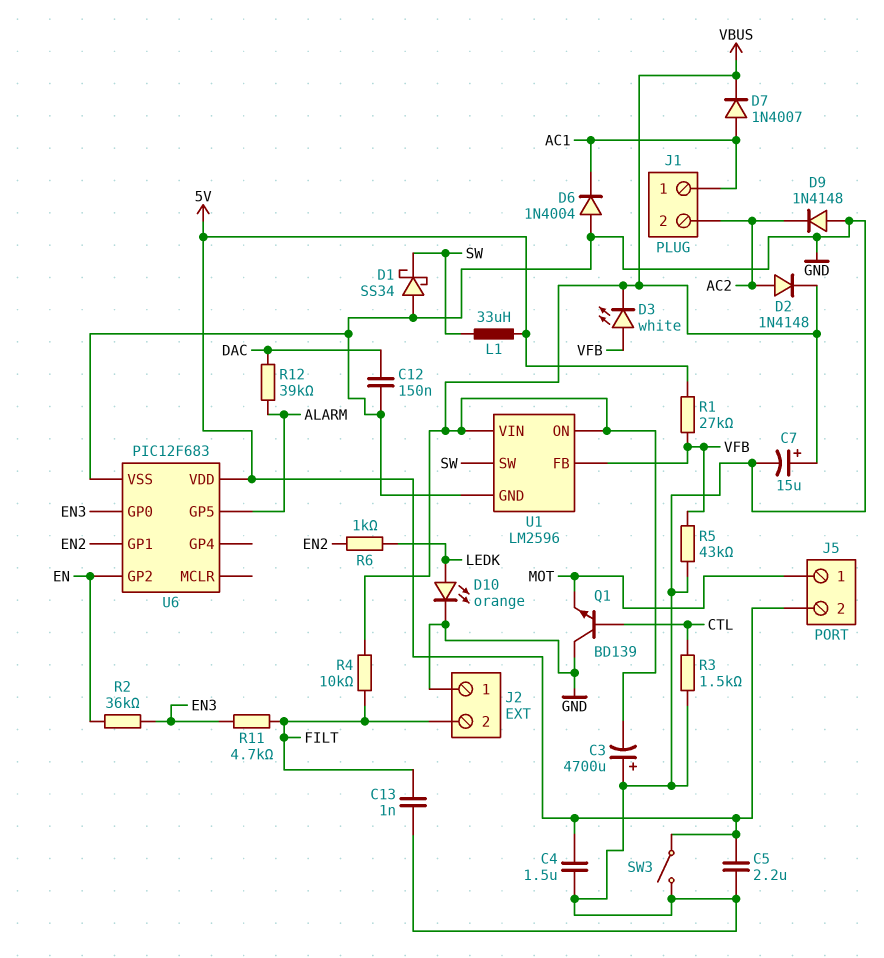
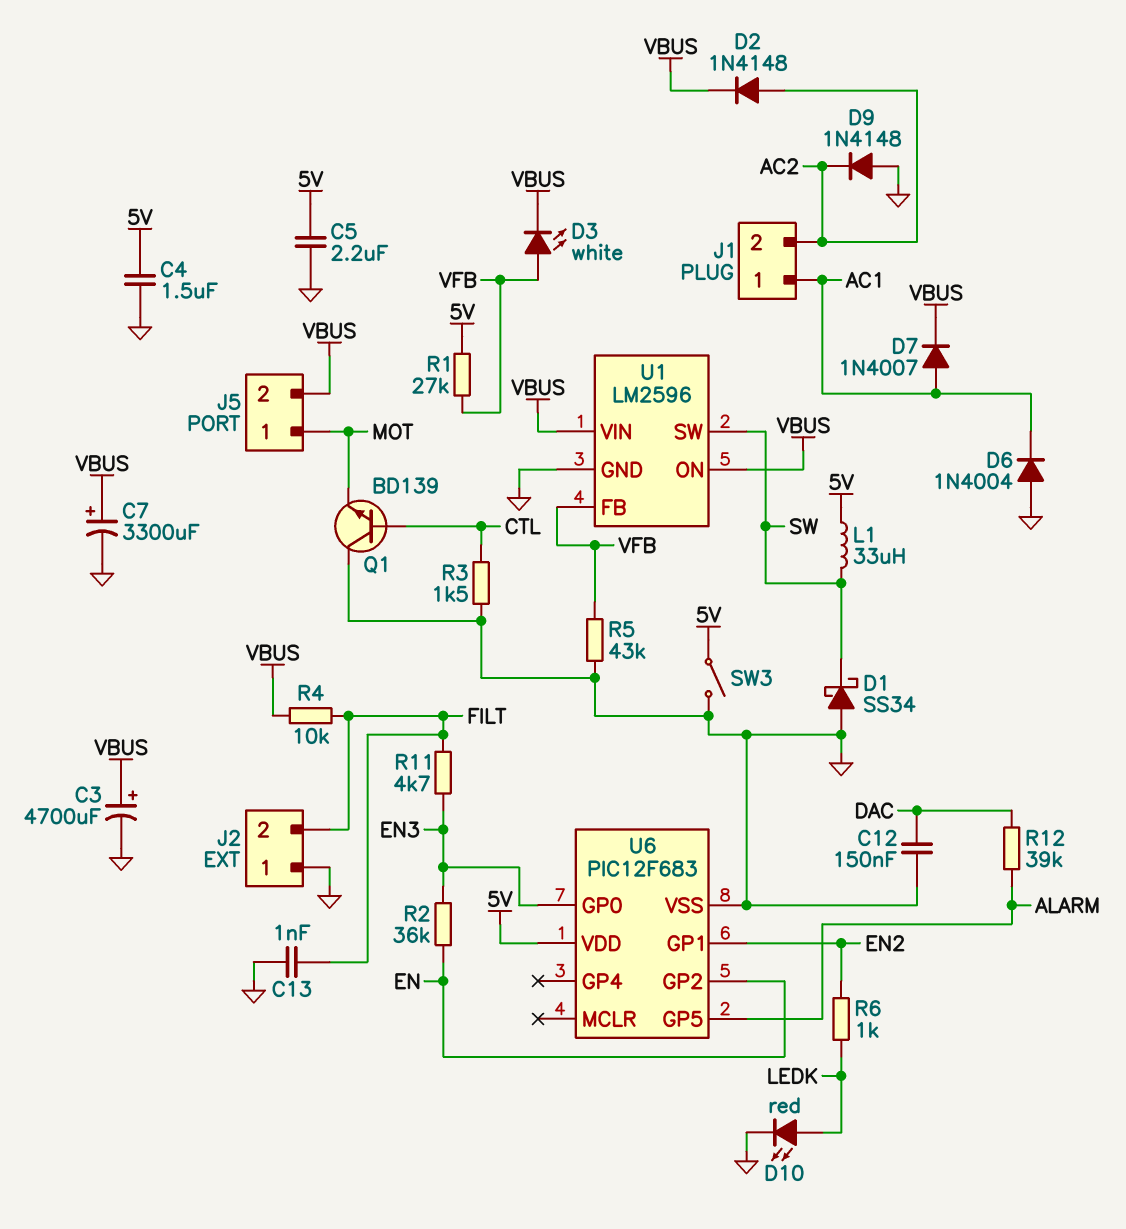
C3: 4700uF (plus GND, minus VBUS) -> 4700uF (plus VBUS, minus GND)
C7: 15uF (plus VBUS, minus GND) -> 3300uF (plus VBUS, minus GND)
D10: LED orange (A LEDK, K GND) -> LED red (A LEDK, K GND)
J5 pin 2: 5V -> VBUS

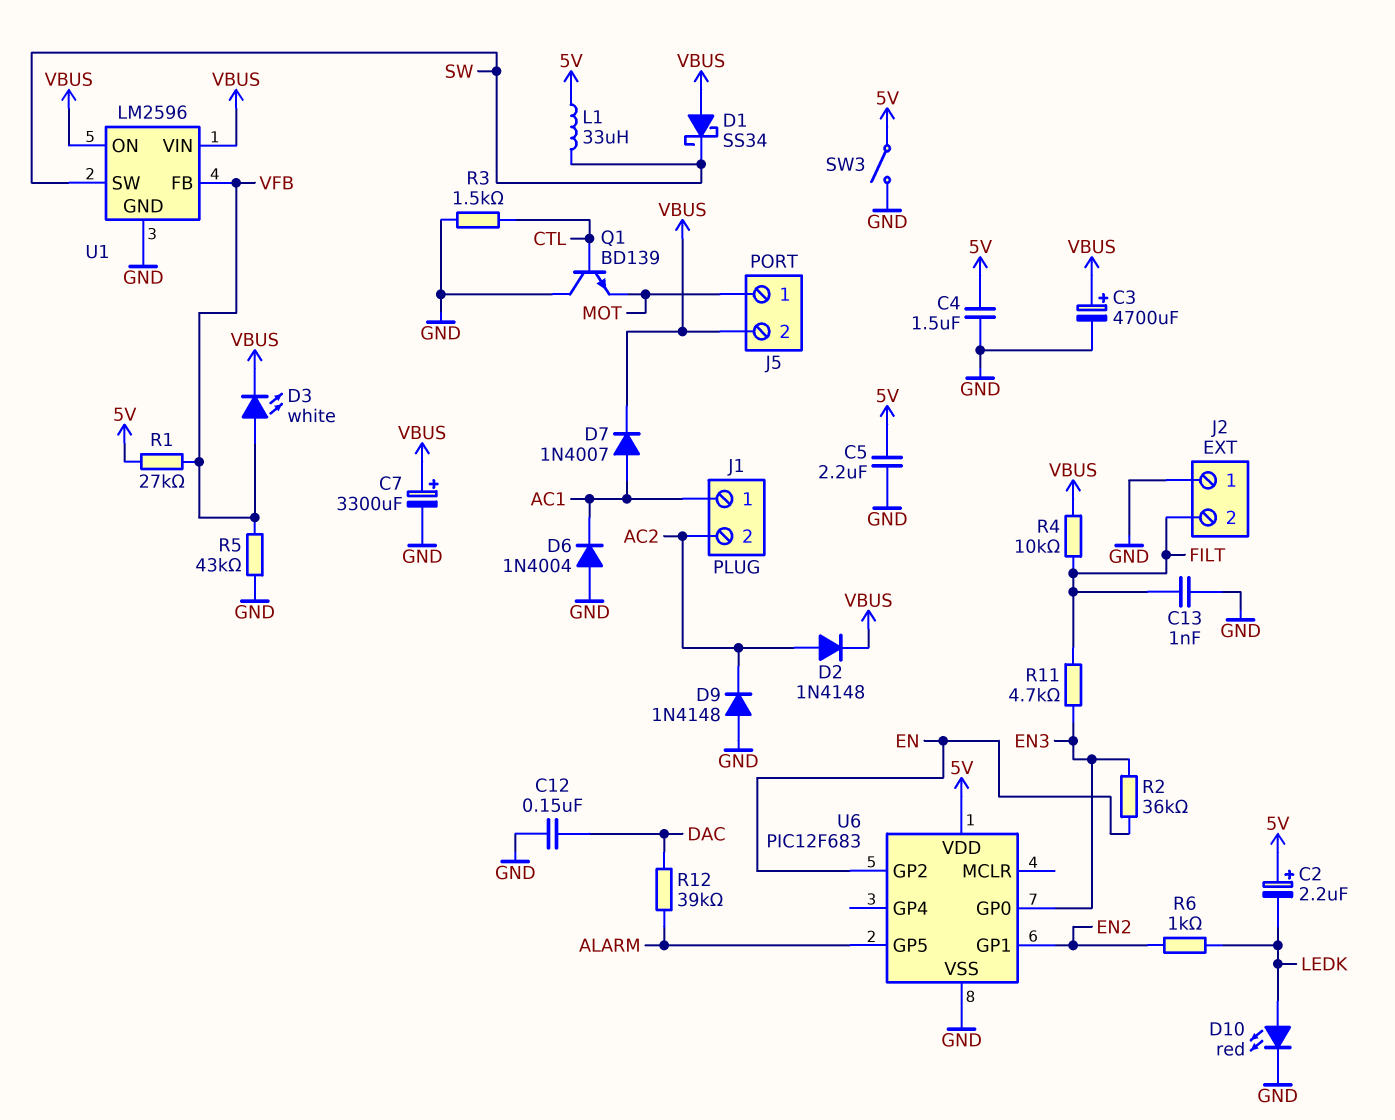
C2: none -> 2.2uF (plus 5V, minus LEDK)
D1: schottky SS34 (A GND, K SW) -> schottky SS34 (A VBUS, K SW)

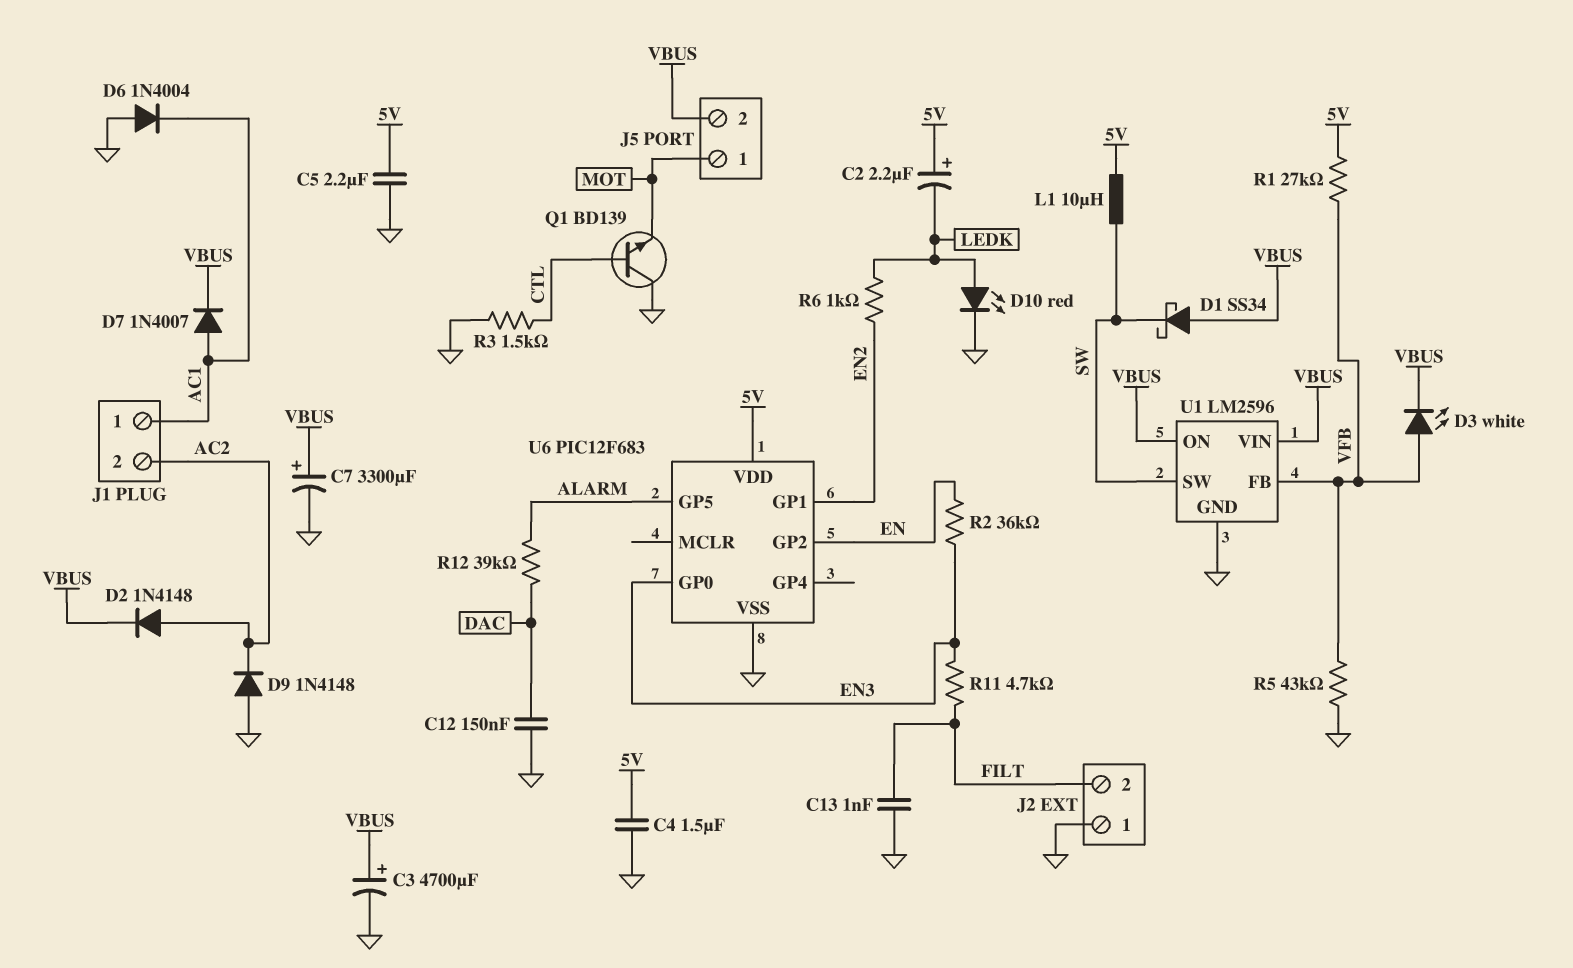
L1: 33uH (5V, SW) -> 10uH (5V, SW)
R4: 10k (FILT, VBUS) -> none
SW3: switch (5V, GND) -> none

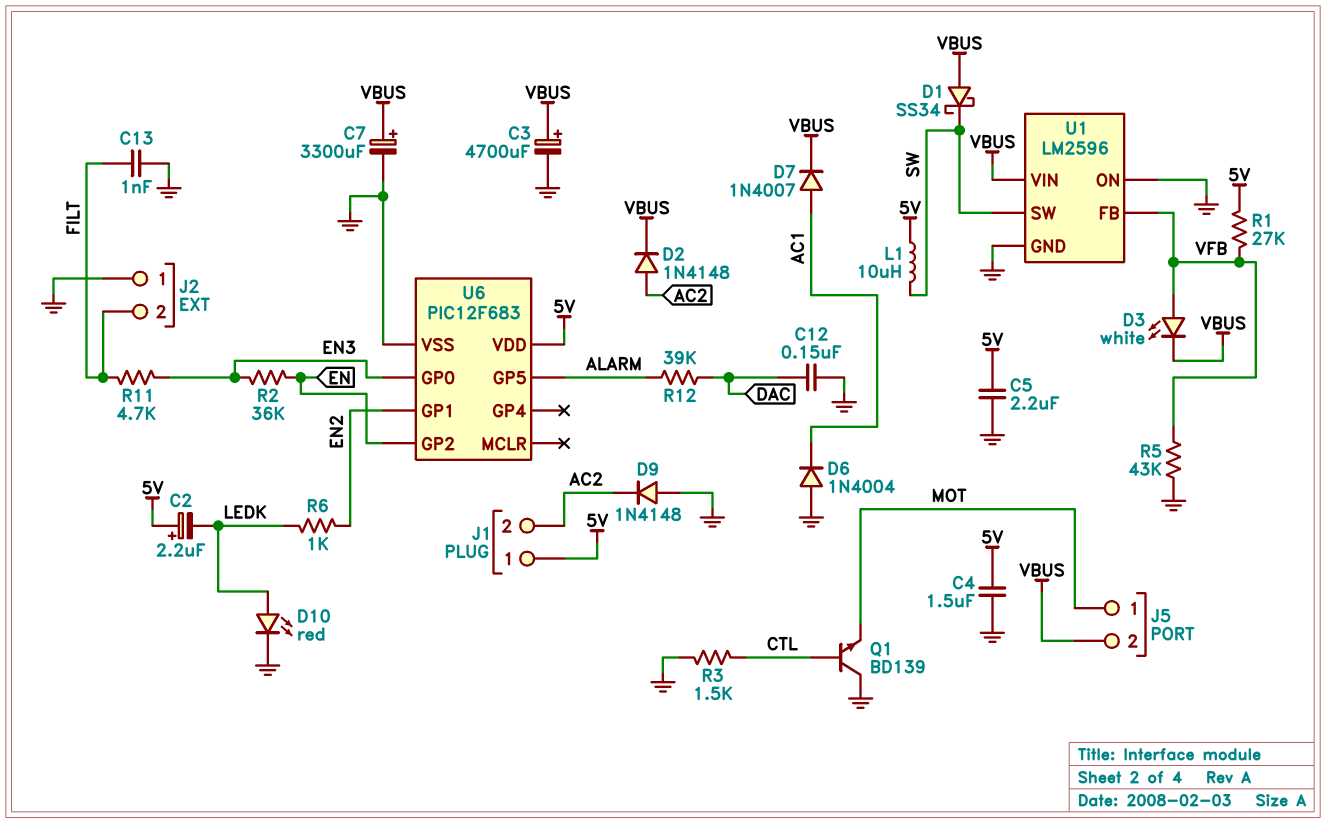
J1 pin 1: AC1 -> 5V
U1 pin ON: VBUS -> GND

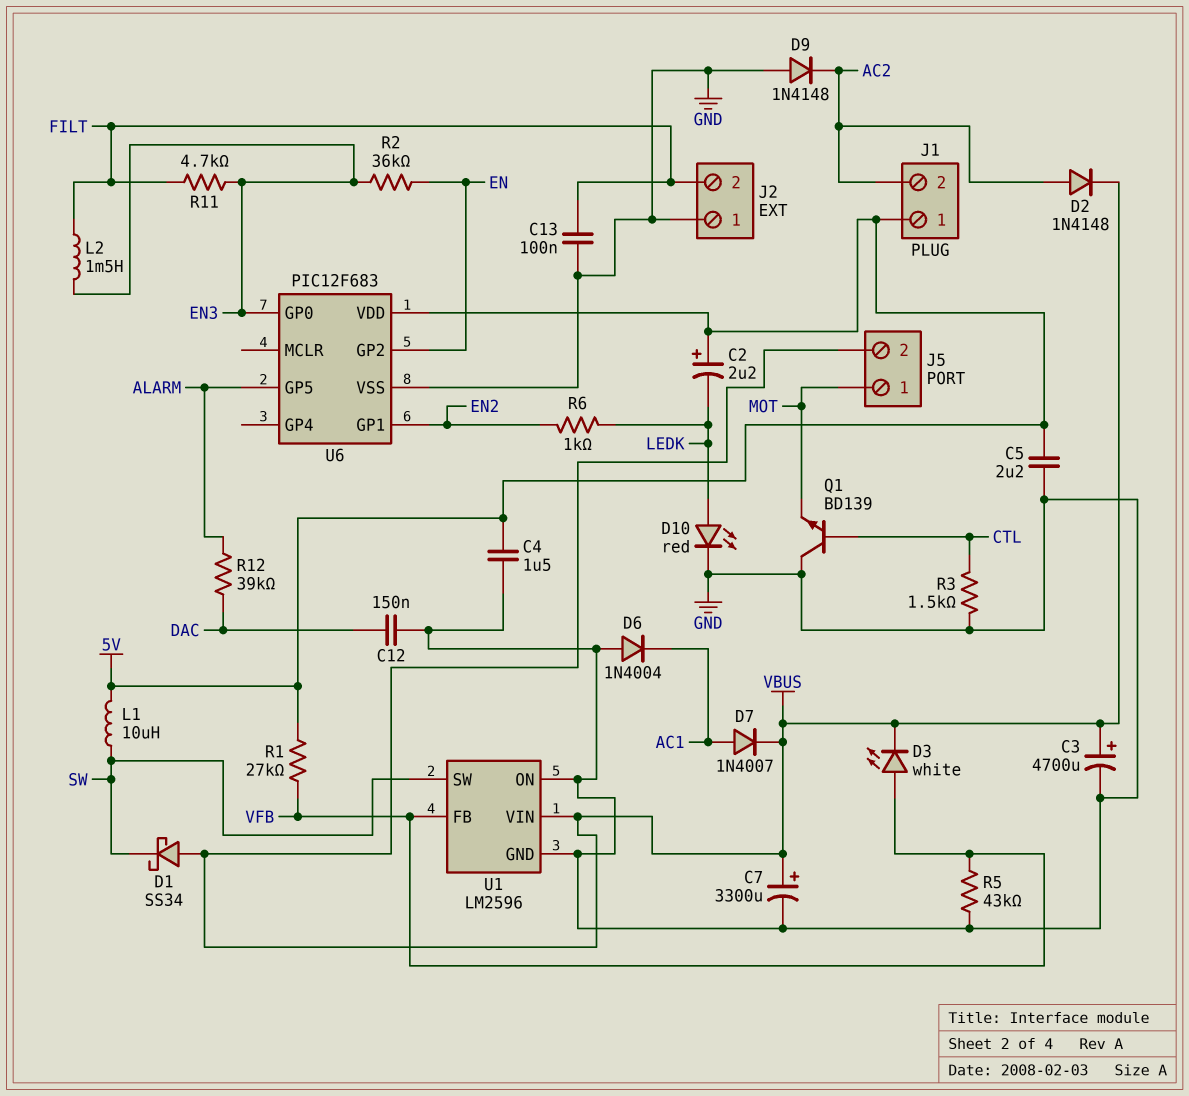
C13: 1nF (FILT, GND) -> 100nF (FILT, GND)
L2: none -> 1.5mH (EN3, FILT)

